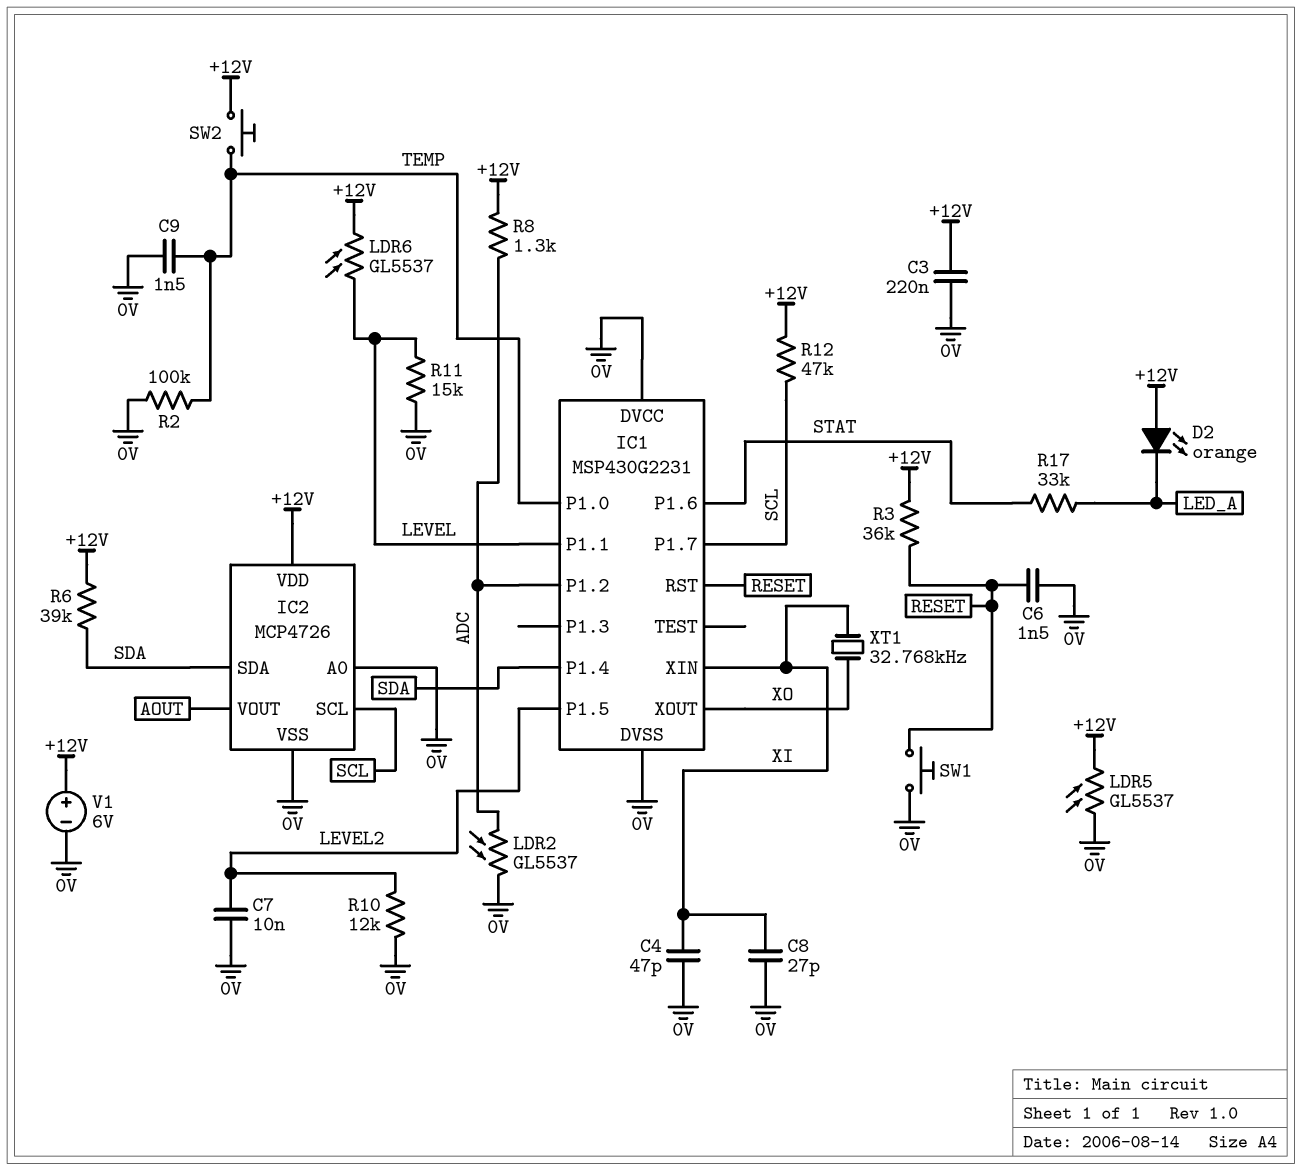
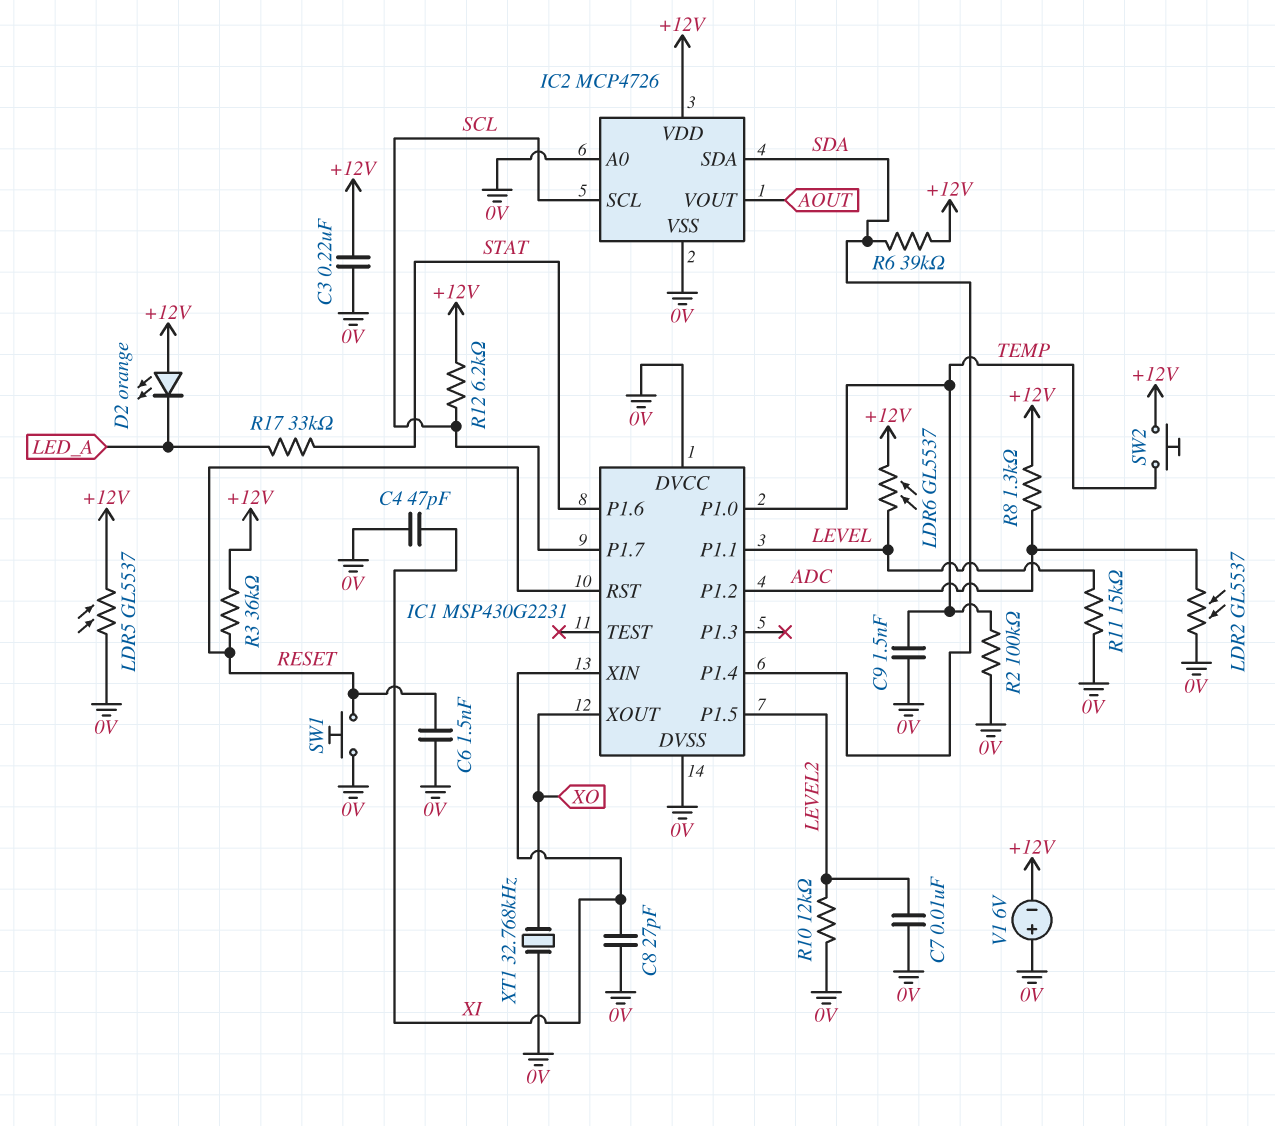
R12: 47k (+12V, SCL) -> 6.2k (+12V, SCL)
V1: 6V (plus +12V, minus 0V) -> 6V (plus 0V, minus +12V)
XT1: 32.768kHz (XI, XO) -> 32.768kHz (0V, XO)

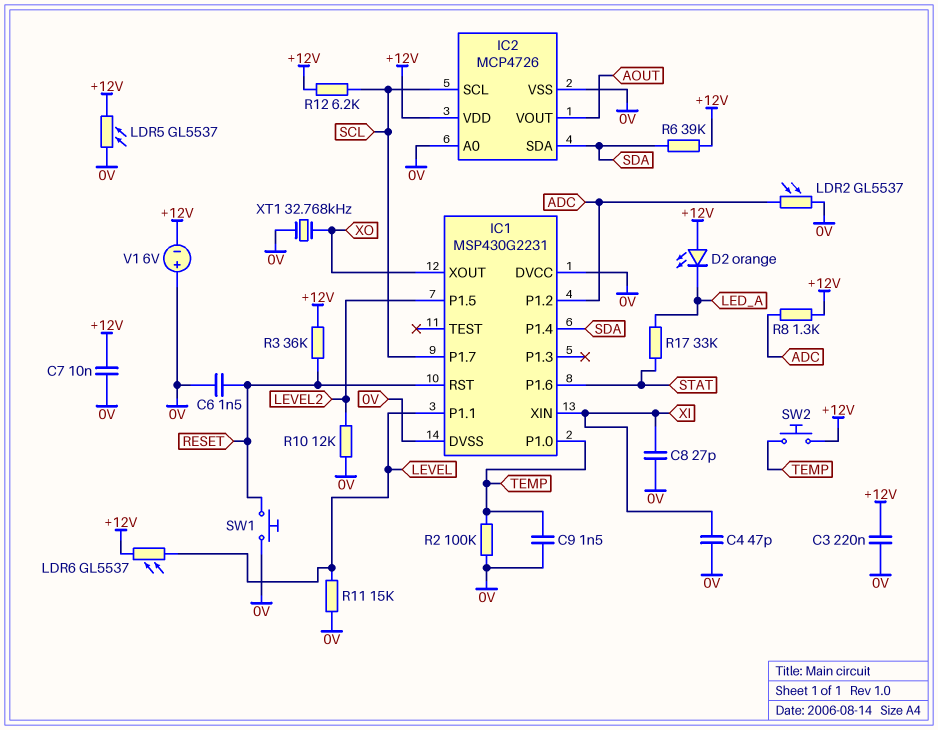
C7: 10nF (0V, LEVEL2) -> 10nF (+12V, 0V)

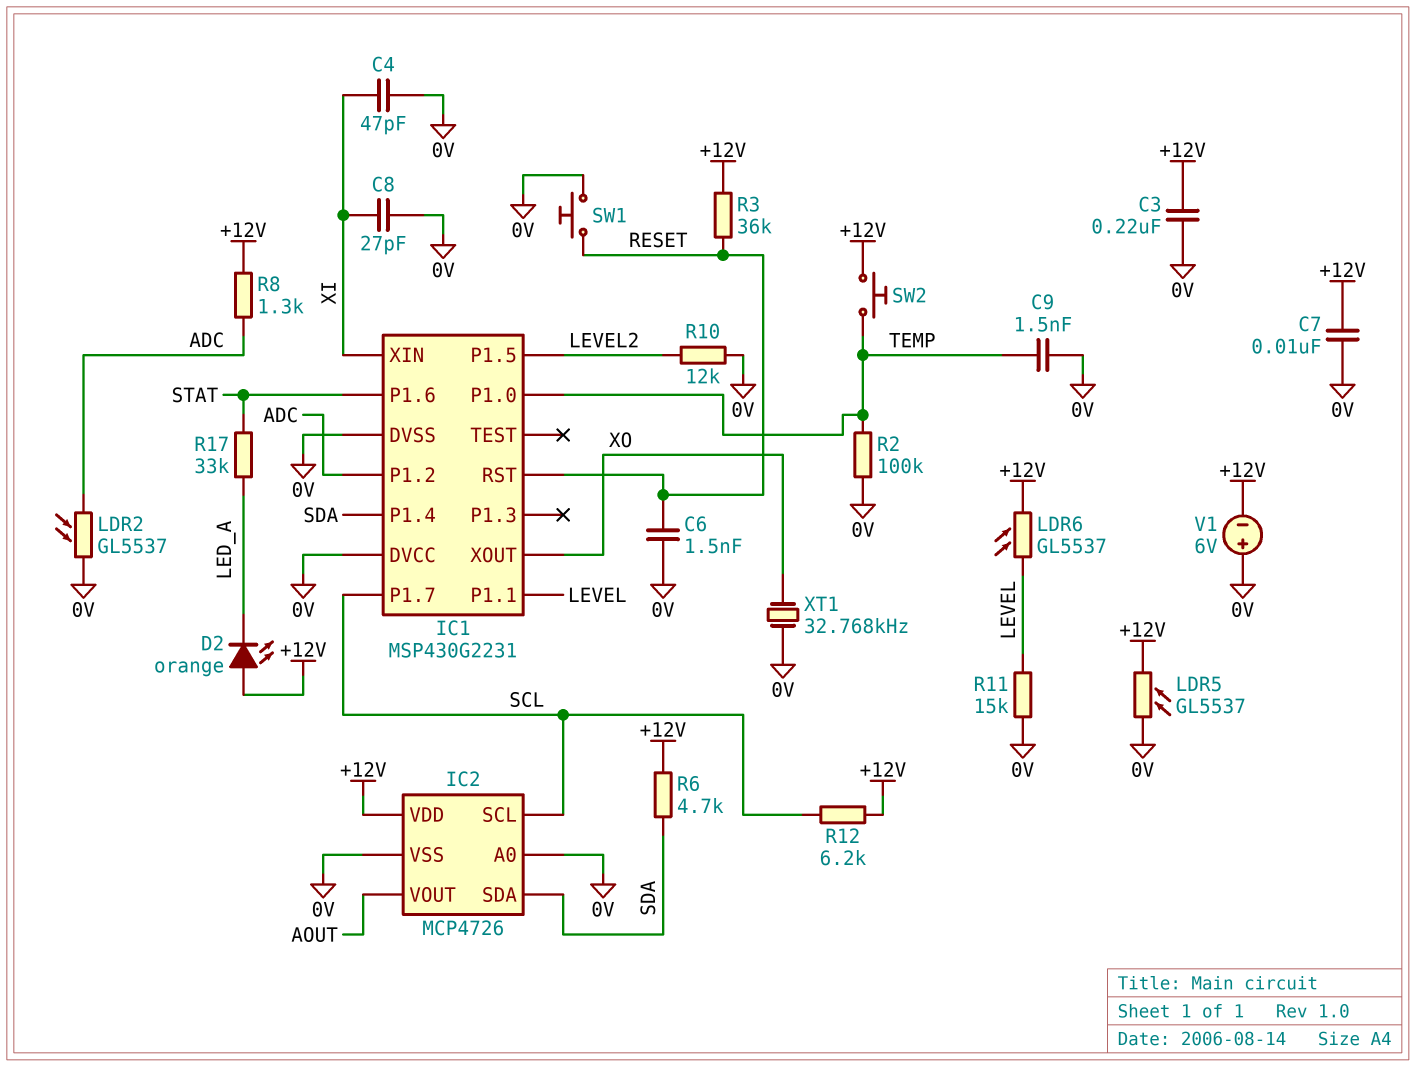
R6: 39k (+12V, SDA) -> 4.7k (+12V, SDA)

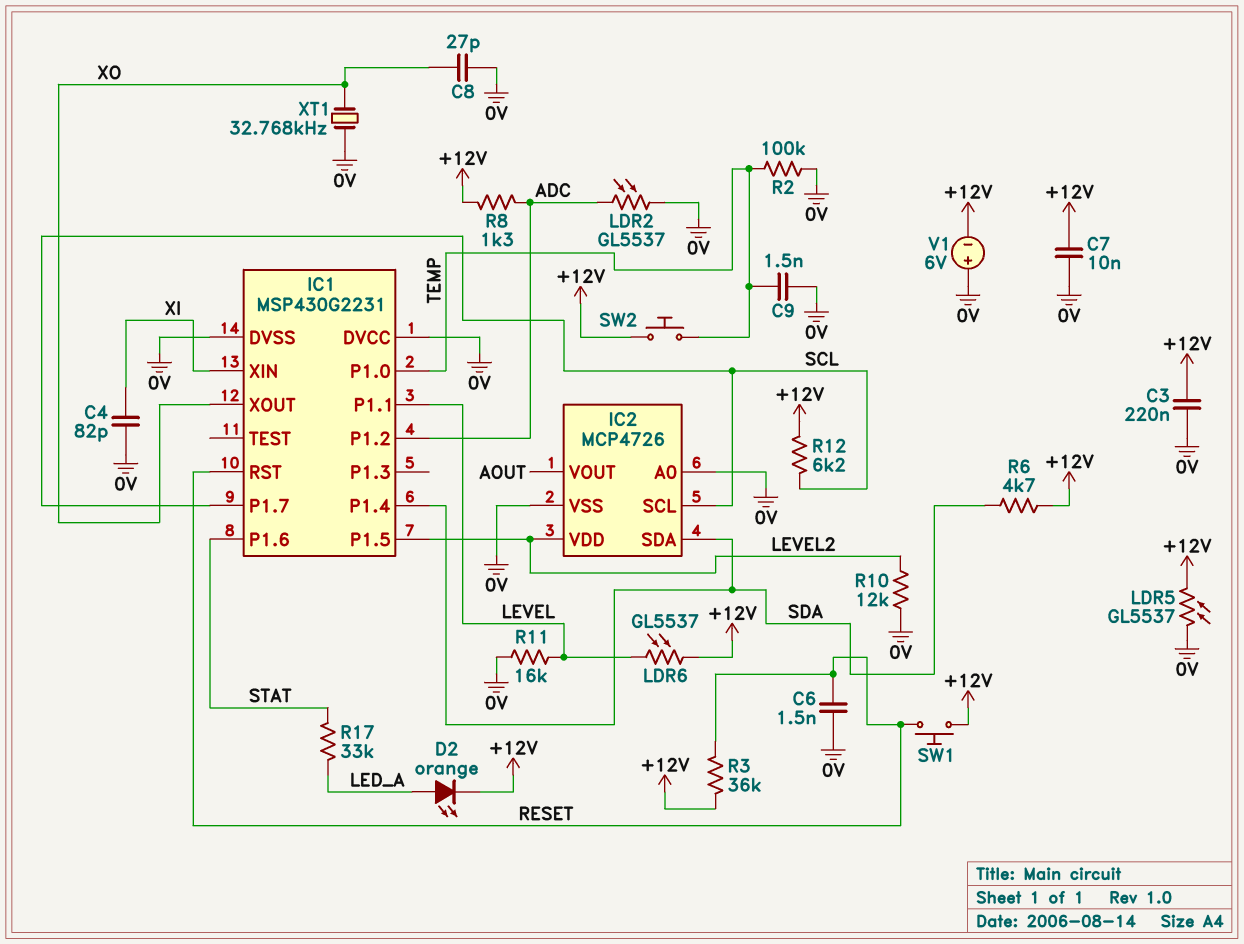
C4: 47pF (0V, XI) -> 82pF (0V, XI)
C8: 27pF (0V, XI) -> 27pF (0V, XO)
D2: LED orange (A +12V, K LED_A) -> LED orange (A LED_A, K +12V)
IC2 pin VDD: +12V -> LEVEL2
R11: 15k (0V, LEVEL) -> 16k (0V, LEVEL)
SW1: button (0V, RESET) -> button (+12V, RESET)

